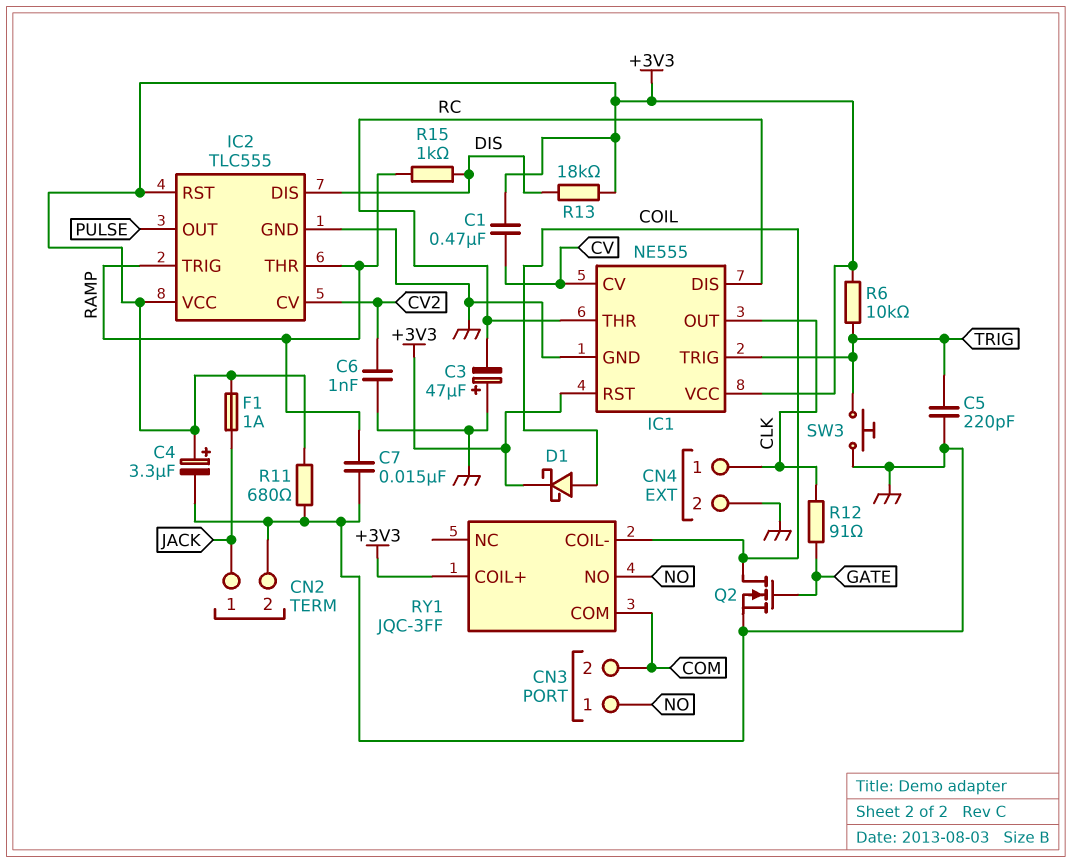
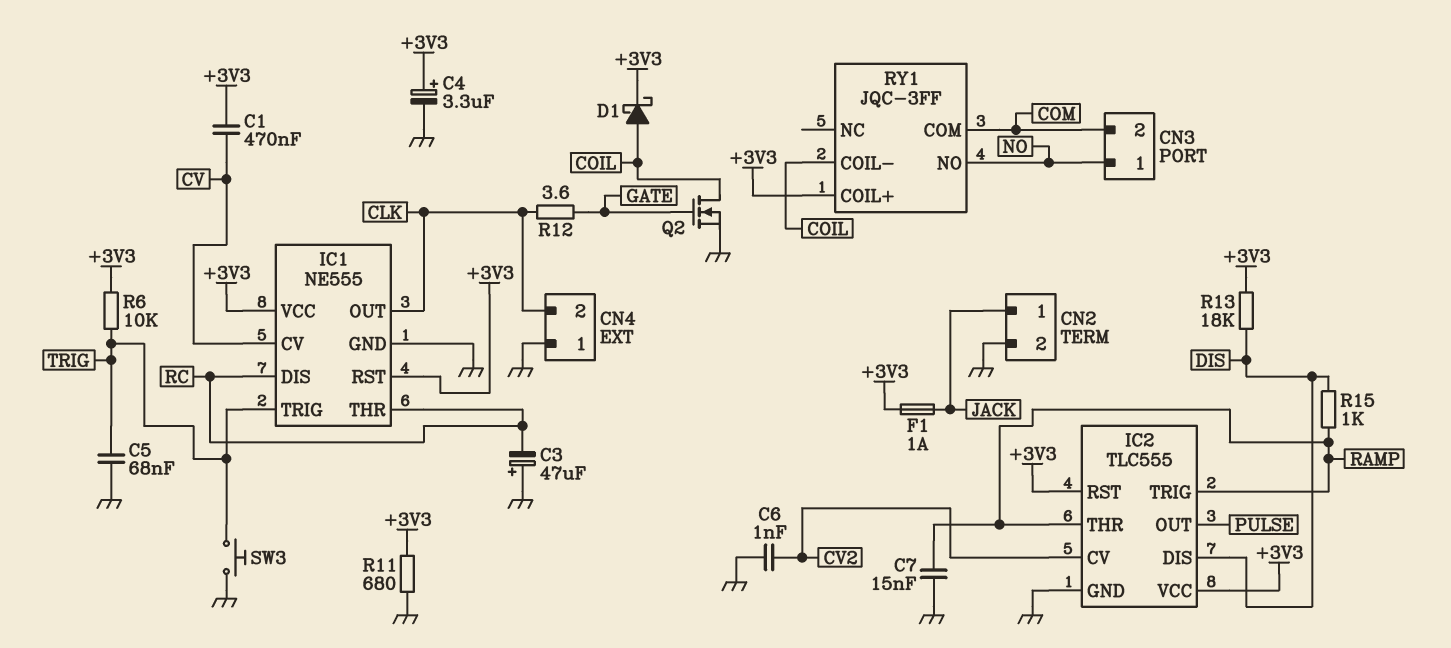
C5: 220pF (GND, TRIG) -> 68nF (GND, TRIG)
CN4 pin 1: CLK -> GND
CN4 pin 2: GND -> CLK
R12: 91 (CLK, GATE) -> 3.6 (CLK, GATE)

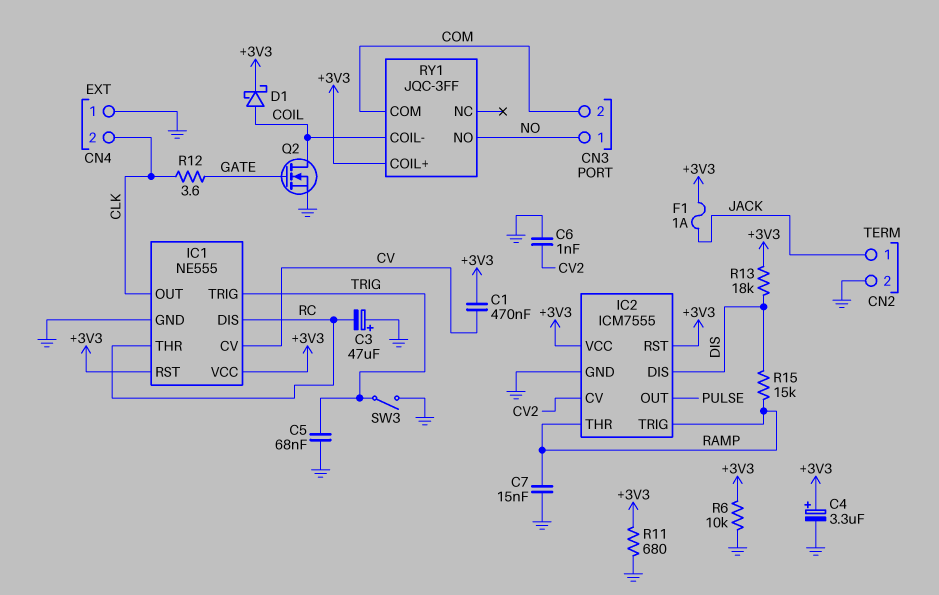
IC2: TLC555 -> ICM7555
R6: 10k (+3V3, TRIG) -> 10k (+3V3, GND)
R15: 1k (DIS, RAMP) -> 15k (DIS, RAMP)
SW3: button (GND, TRIG) -> switch (GND, TRIG)

